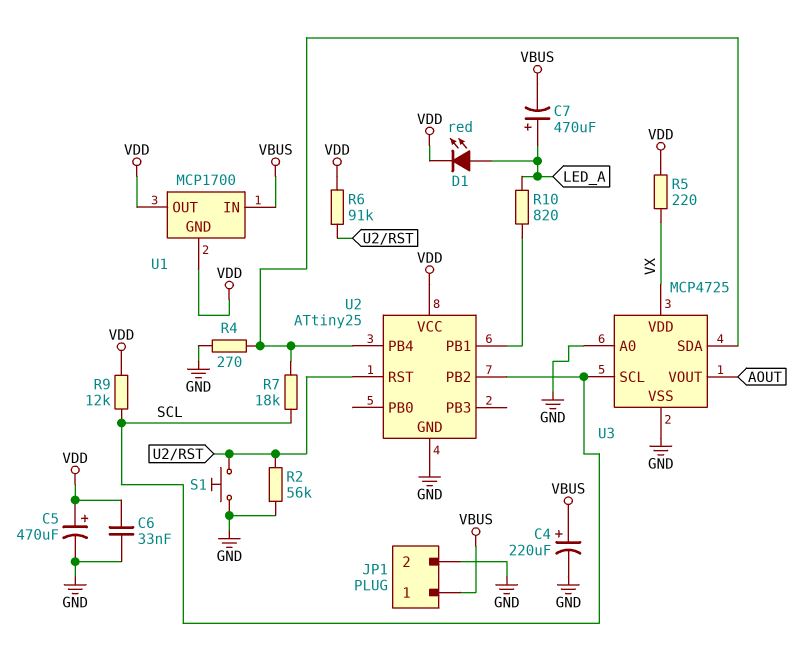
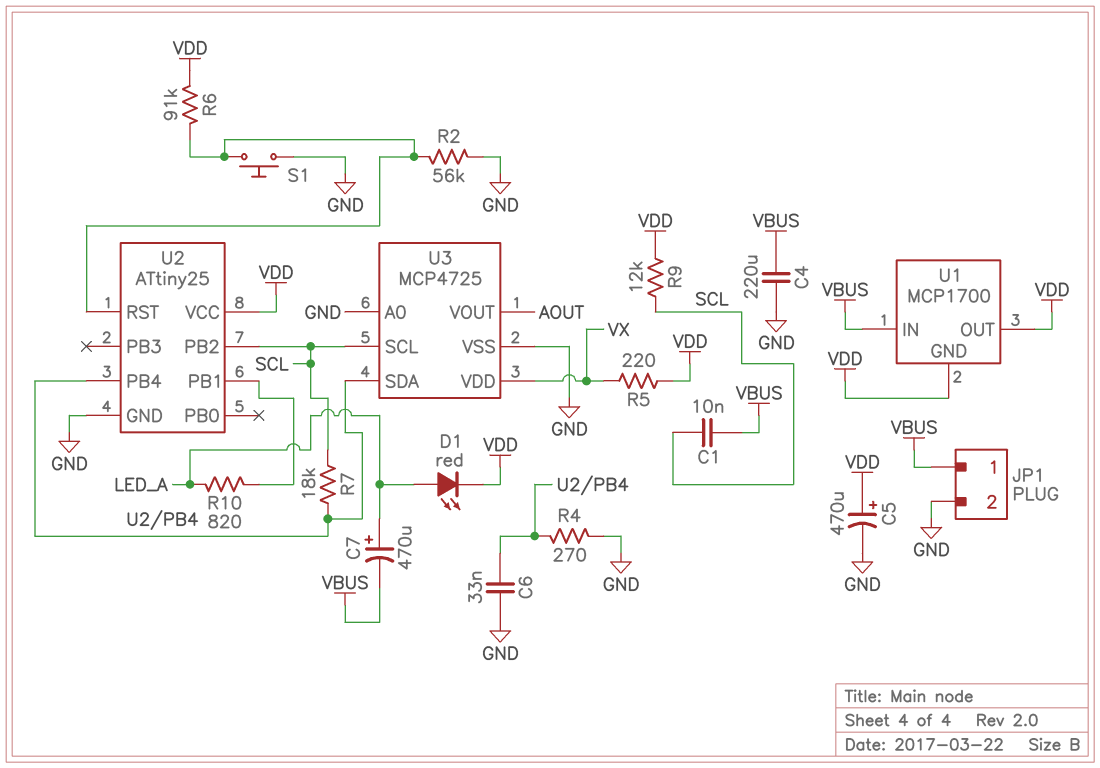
C1: none -> 10nF (SCL, VBUS)
C4: 220uF (plus VBUS, minus GND) -> 220uF (GND, VBUS)
C6: 33nF (GND, VDD) -> 33nF (GND, U2/PB4)

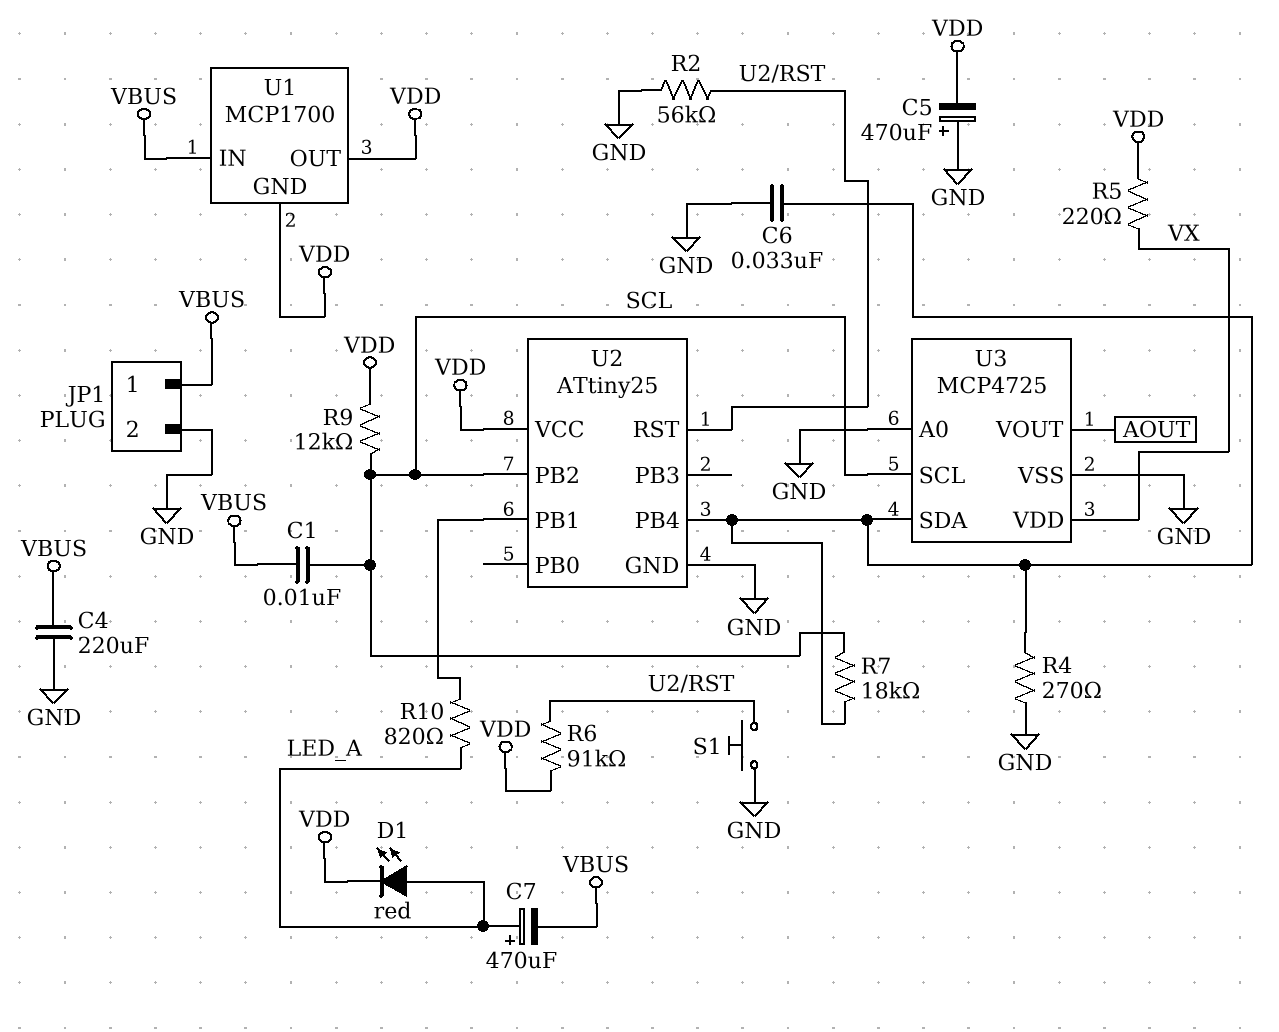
C5: 470uF (plus VDD, minus GND) -> 470uF (plus GND, minus VDD)

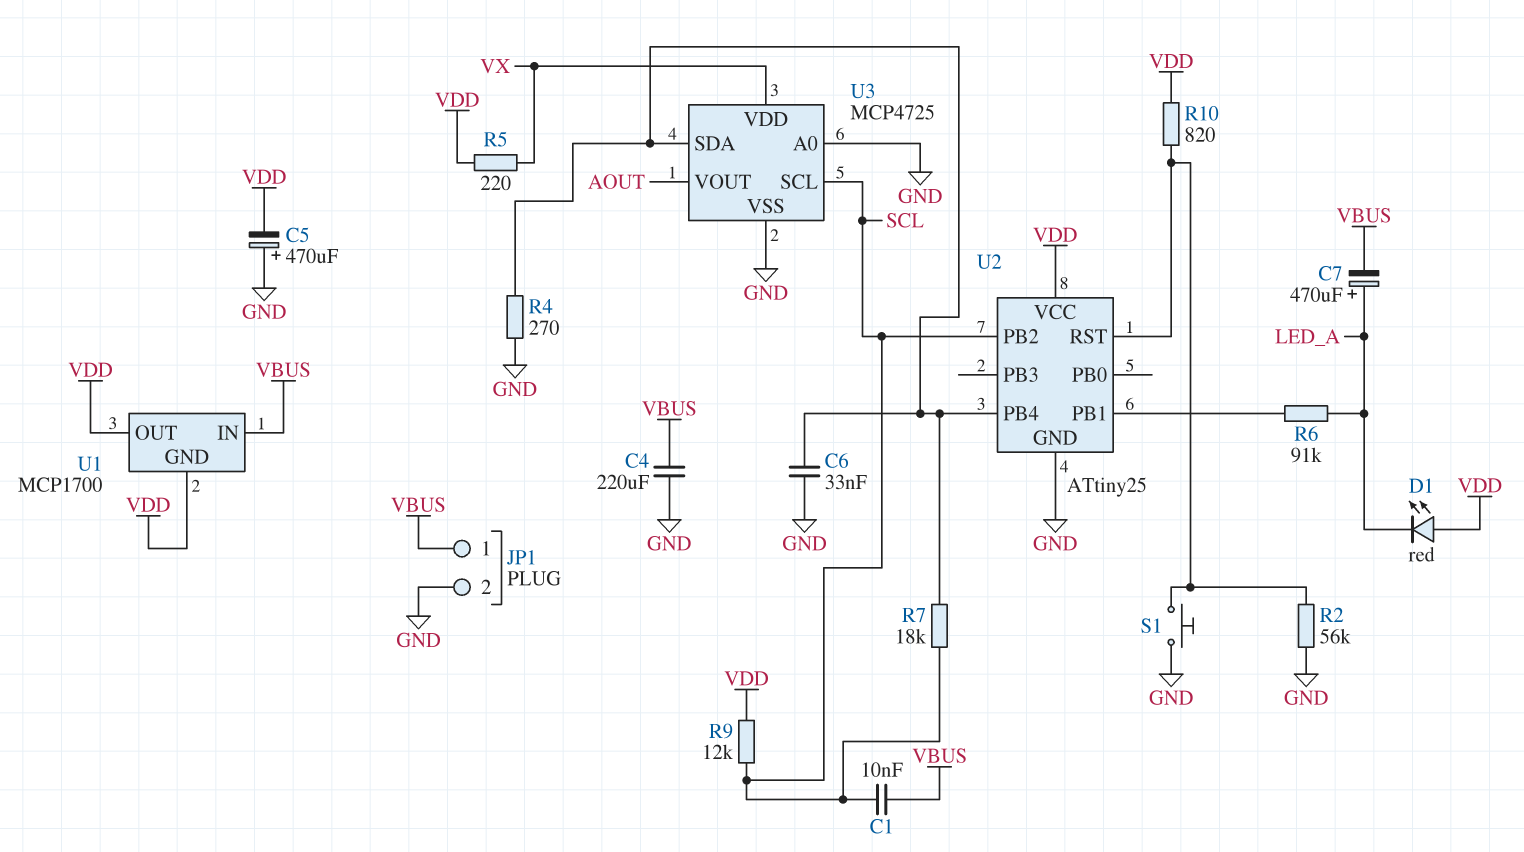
D1: LED red (A LED_A, K VDD) -> LED red (A VDD, K LED_A)
R6: 91k (U2/RST, VDD) -> 91k (LED_A, U2/PB1)
R10: 820 (LED_A, U2/PB1) -> 820 (U2/RST, VDD)

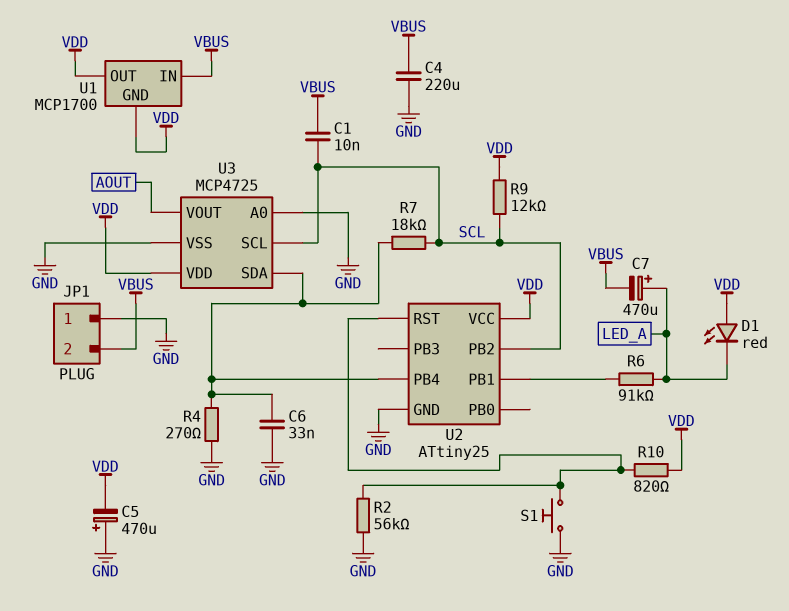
JP1 pin 1: VBUS -> GND
JP1 pin 2: GND -> VBUS
R5: 220 (VDD, VX) -> none
U3 pin VDD: VX -> VDD

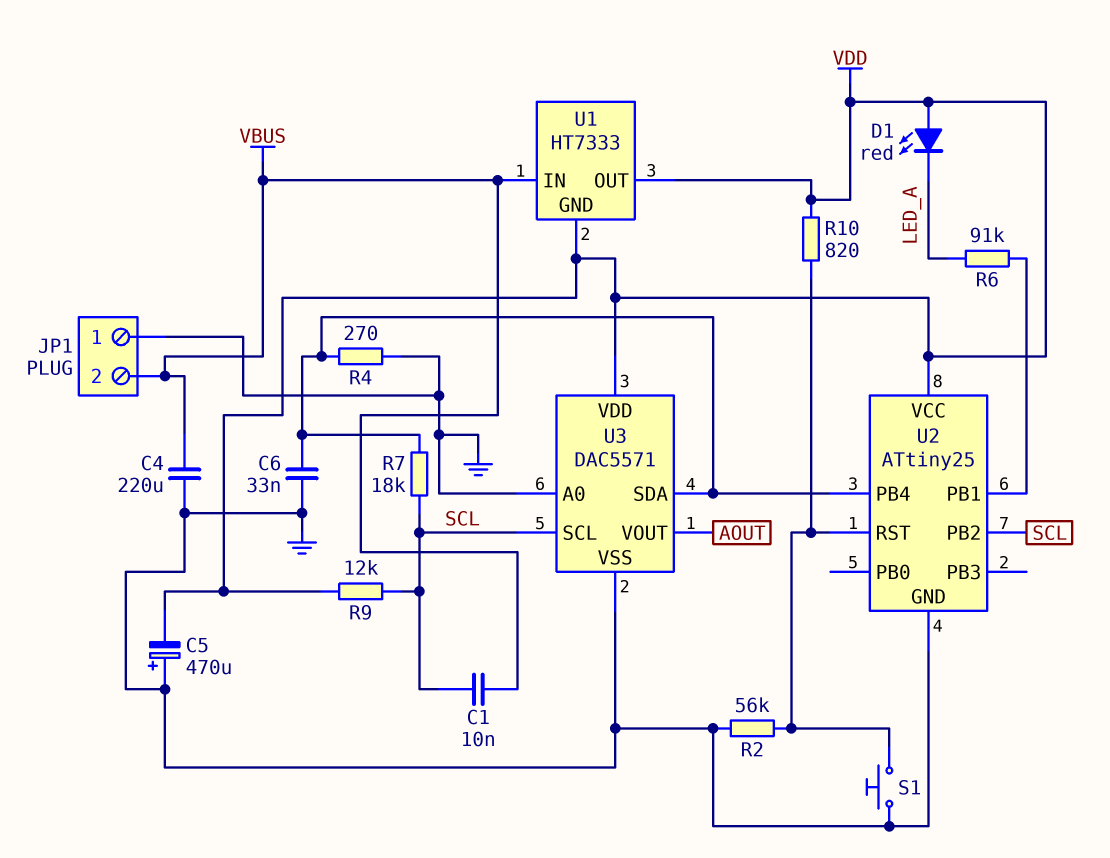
C7: 470uF (plus LED_A, minus VBUS) -> none
U1: MCP1700 -> HT7333
U3: MCP4725 -> DAC5571

